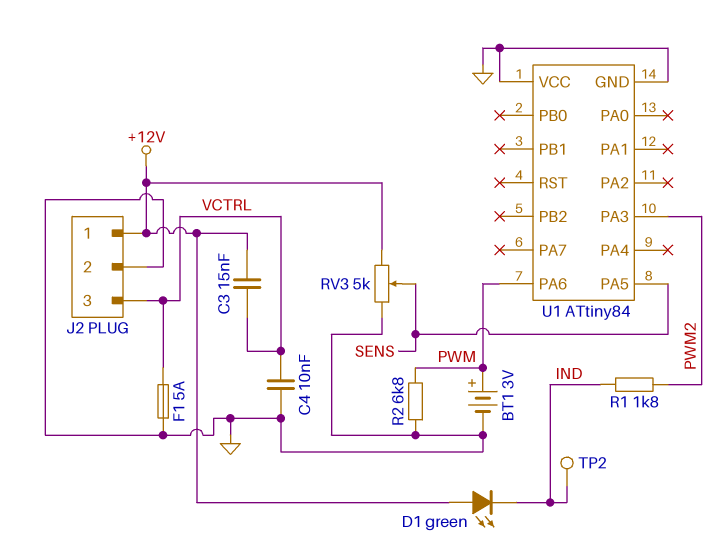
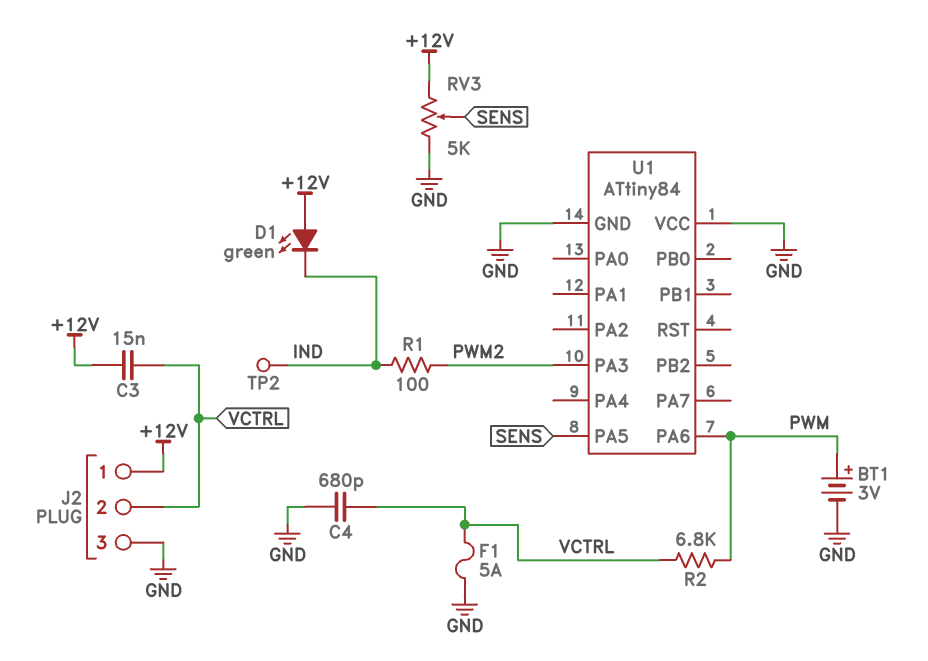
C4: 10nF (GND, VCTRL) -> 680pF (GND, VCTRL)
J2 pin 2: GND -> VCTRL
J2 pin 3: VCTRL -> GND
R1: 1.8k (IND, PWM2) -> 100 (IND, PWM2)
R2: 6.8k (GND, PWM) -> 6.8k (PWM, VCTRL)

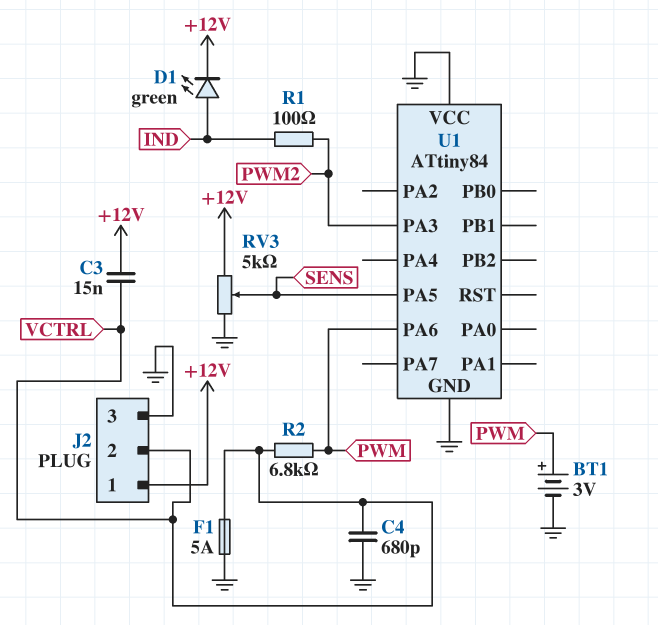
D1: LED green (A +12V, K IND) -> LED green (A IND, K +12V)
TP2: test point (IND) -> none

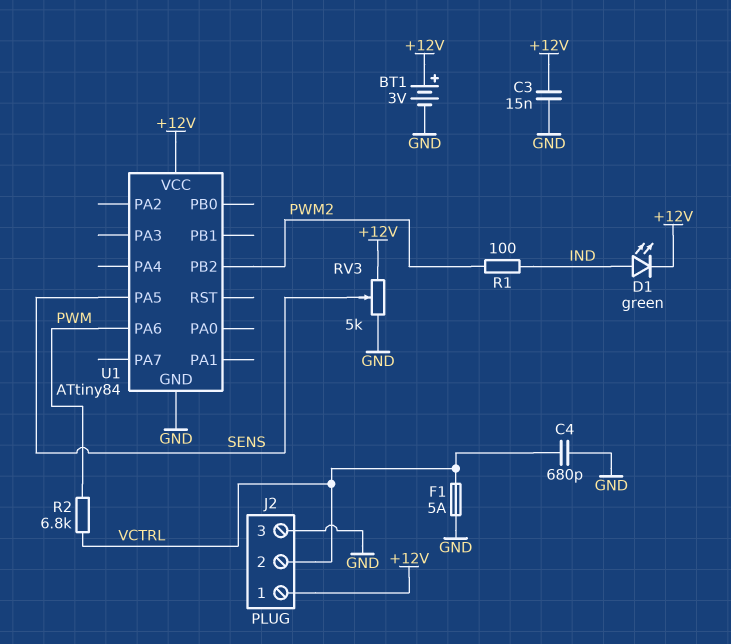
BT1: 3V (plus PWM, minus GND) -> 3V (plus +12V, minus GND)
C3: 15nF (+12V, VCTRL) -> 15nF (+12V, GND)
U1 pin PA3: PWM2 -> none
U1 pin PB2: none -> PWM2
U1 pin VCC: GND -> +12V

